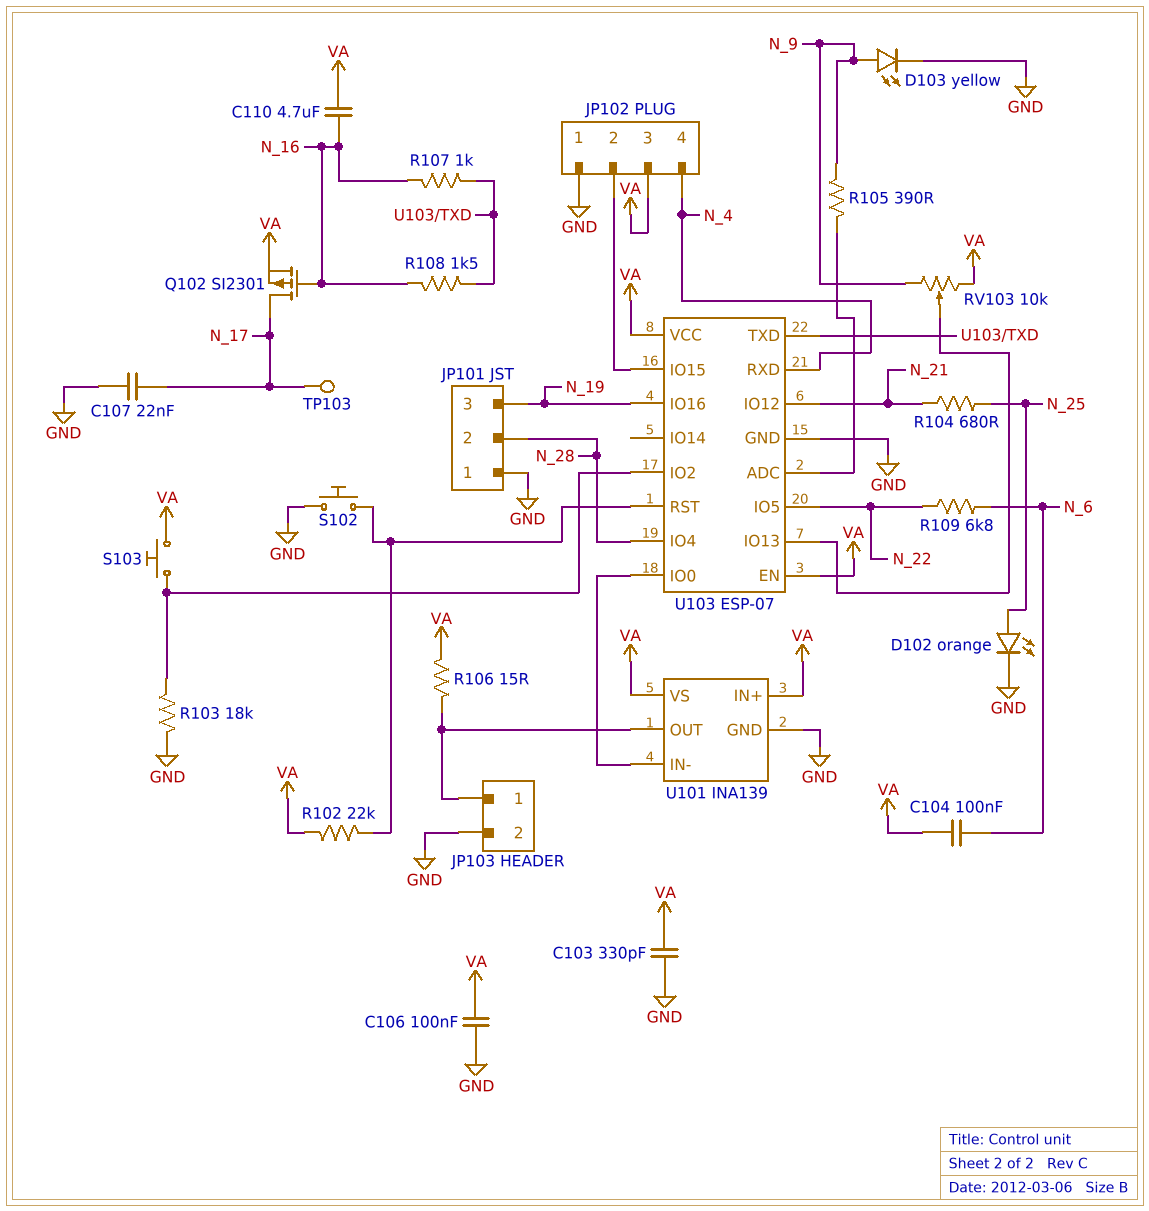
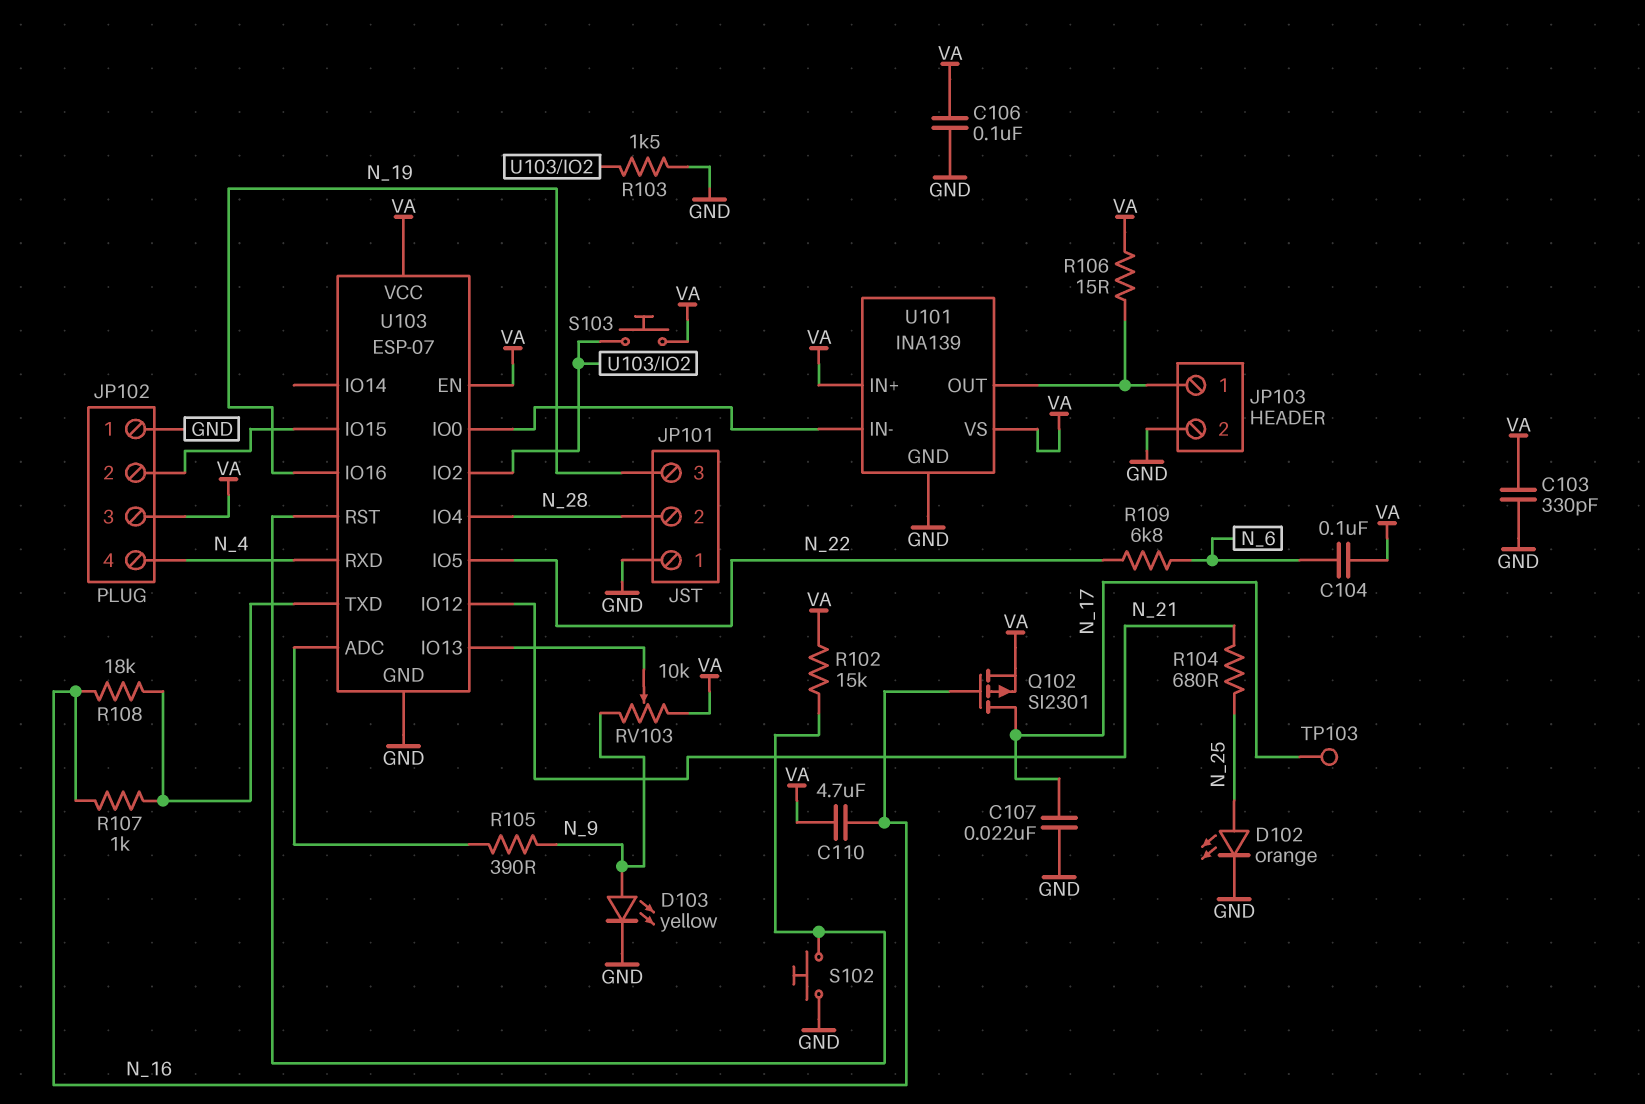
R102: 22k (U103/RST, VA) -> 15k (U103/RST, VA)
R103: 18k (GND, U103/IO2) -> 1.5k (GND, U103/IO2)
R108: 1.5k (N_16, U103/TXD) -> 18k (N_16, U103/TXD)

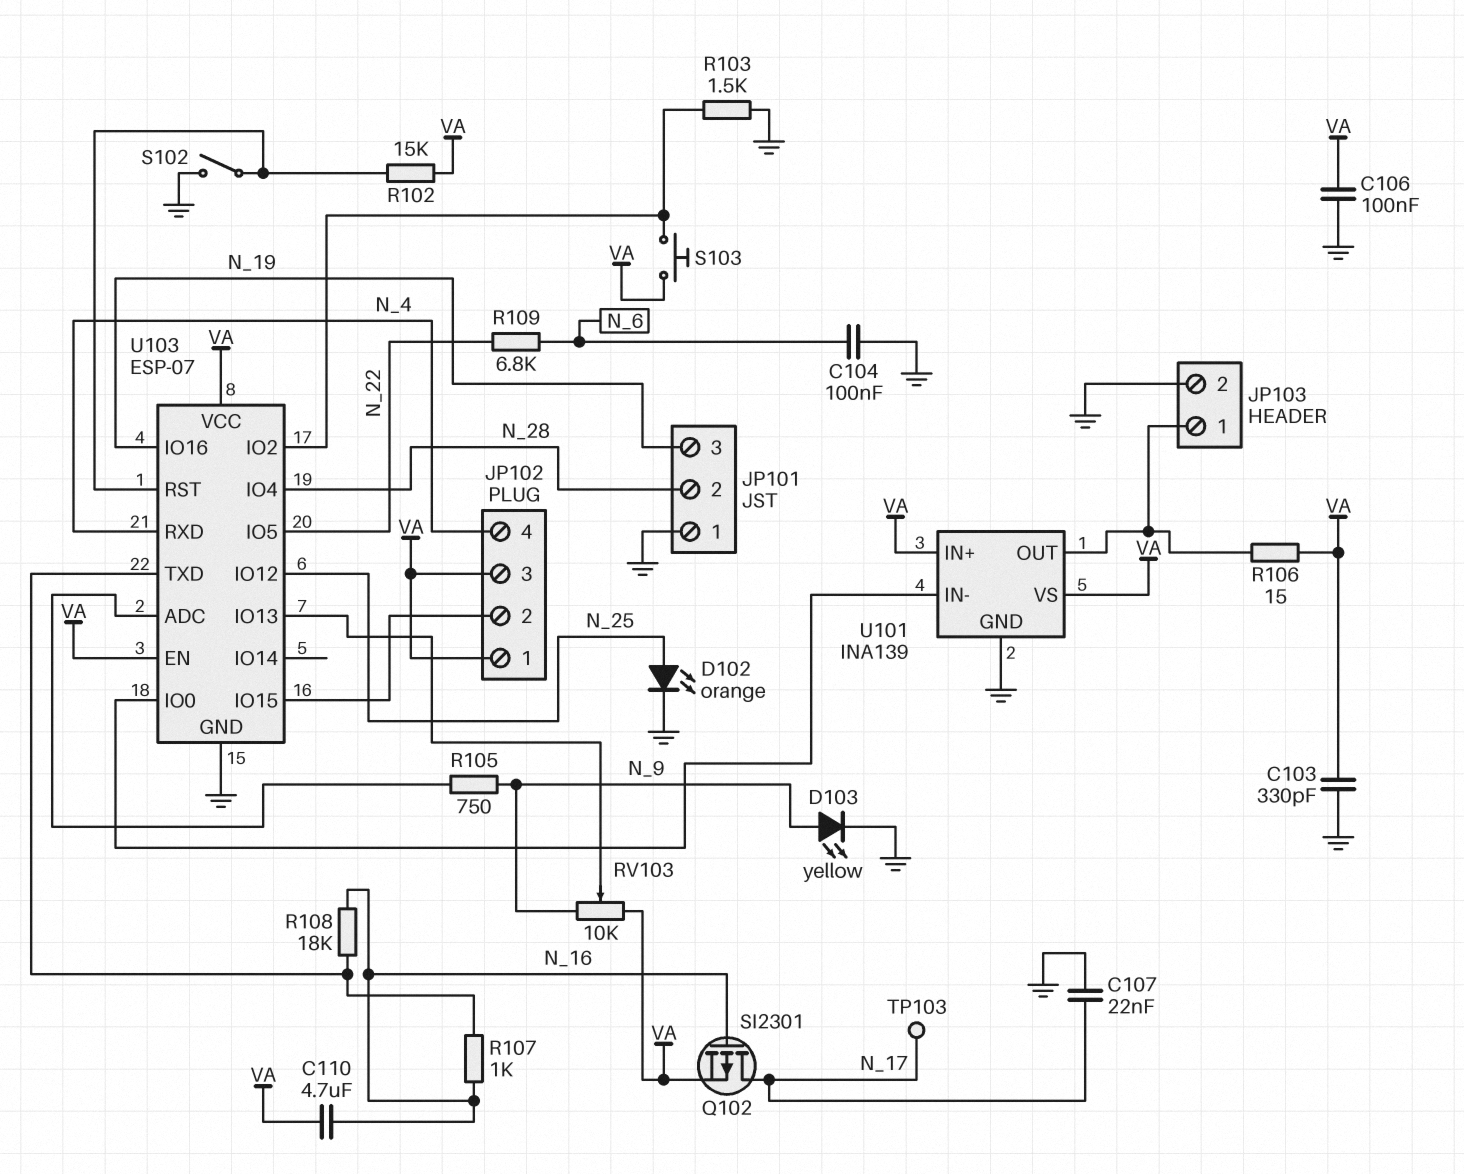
C104: 100nF (N_6, VA) -> 100nF (GND, N_6)
JP102 pin 1: GND -> VA
R104: 680 (N_21, N_25) -> none
R105: 390 (N_9, U103/ADC) -> 750 (N_9, U103/ADC)
S102: button (GND, U103/RST) -> switch (GND, U103/RST)
U103 pin IO12: N_21 -> N_25

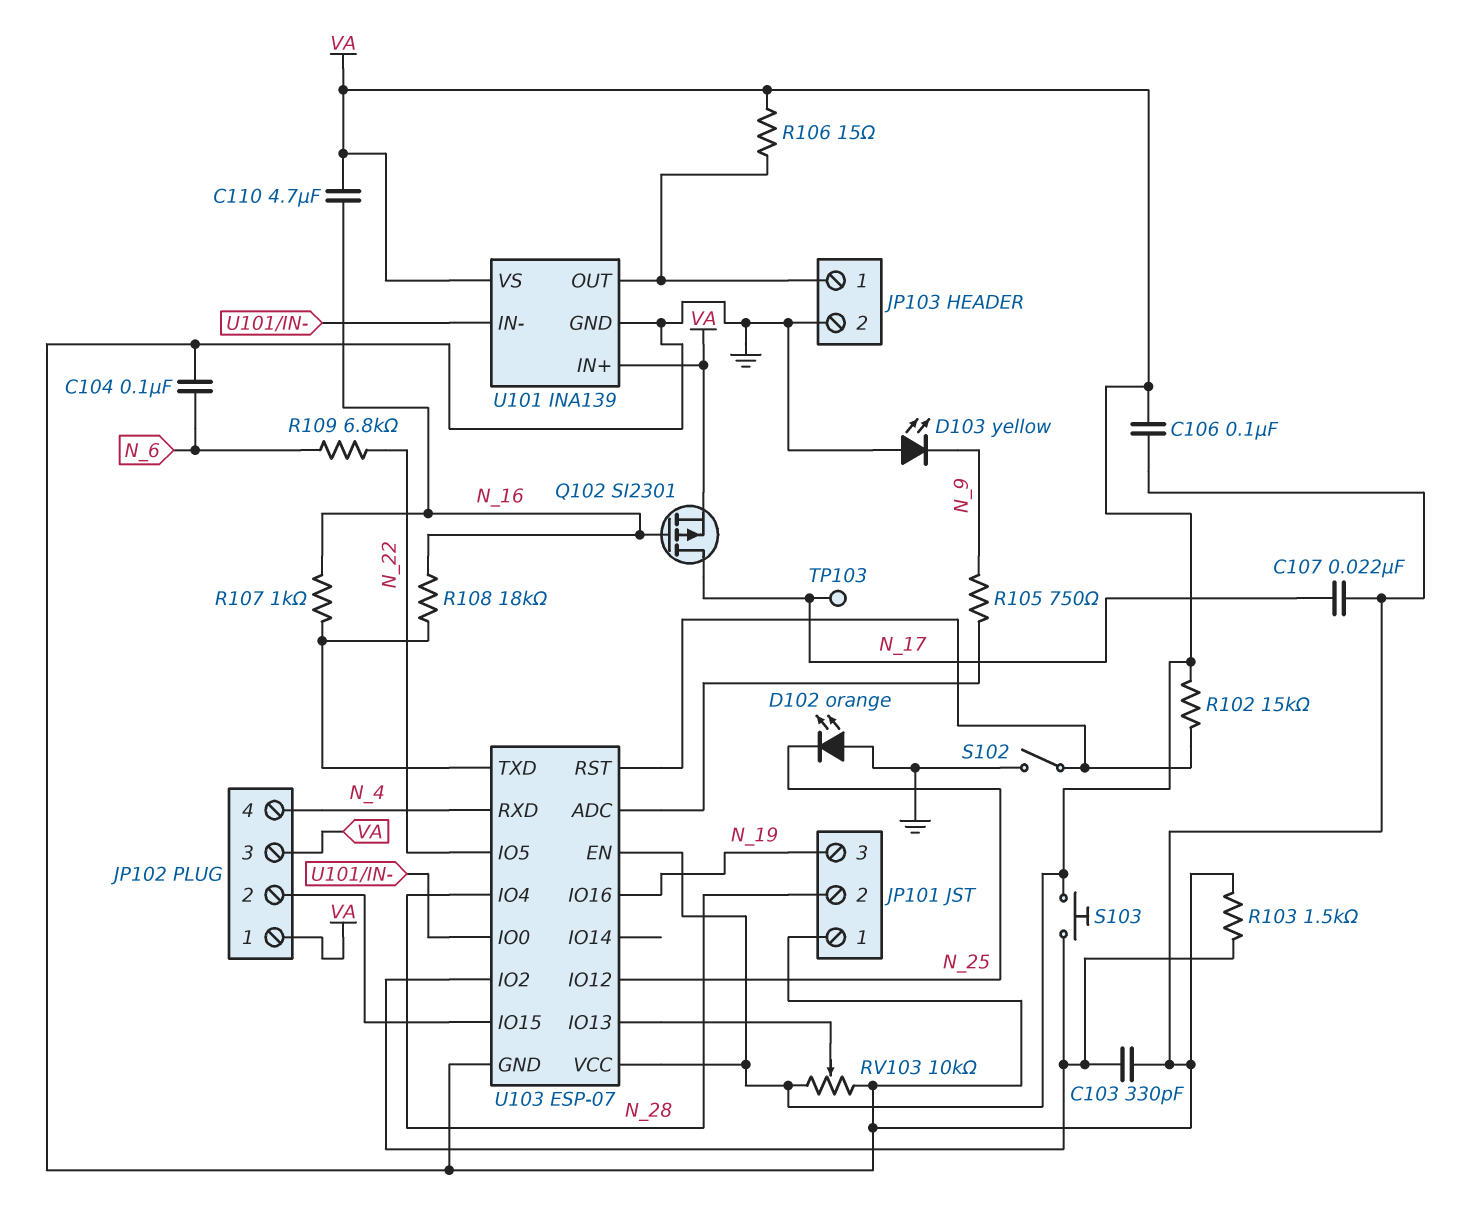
C103: 330pF (GND, VA) -> 330pF (GND, U103/IO2)
D102: LED orange (A N_25, K GND) -> LED orange (A GND, K N_25)
D103: LED yellow (A N_9, K GND) -> LED yellow (A GND, K N_9)
RV103: 10k (N_9, VA, wiper U103/IO13) -> 10k (GND, VA, wiper U103/IO13)

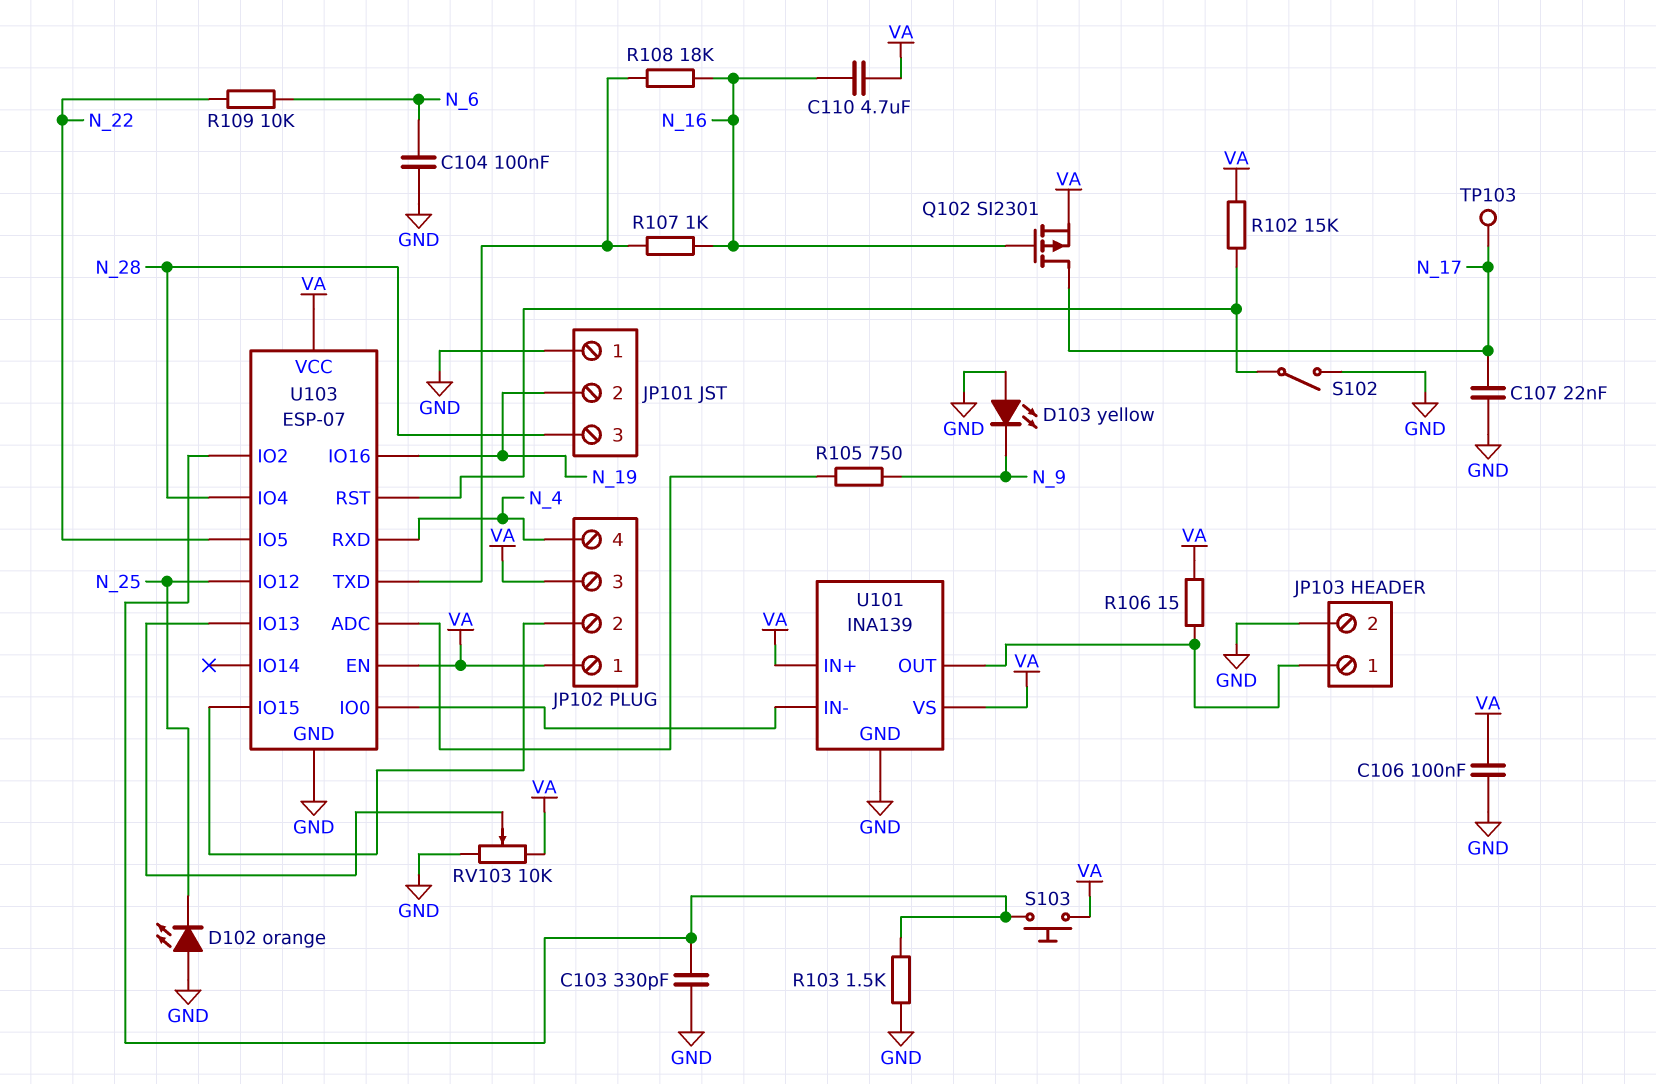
JP101 pin 2: N_28 -> N_19
JP101 pin 3: N_19 -> N_28
R109: 6.8k (N_6, N_22) -> 10k (N_6, N_22)

